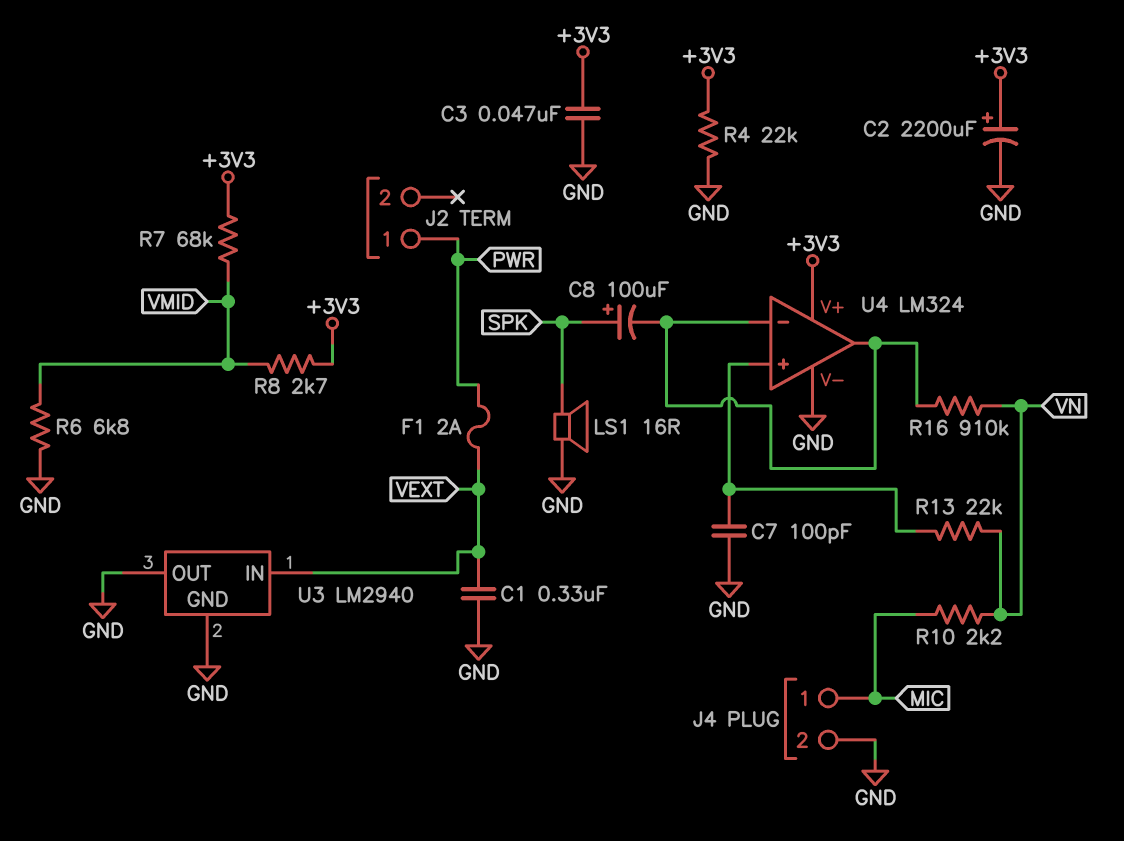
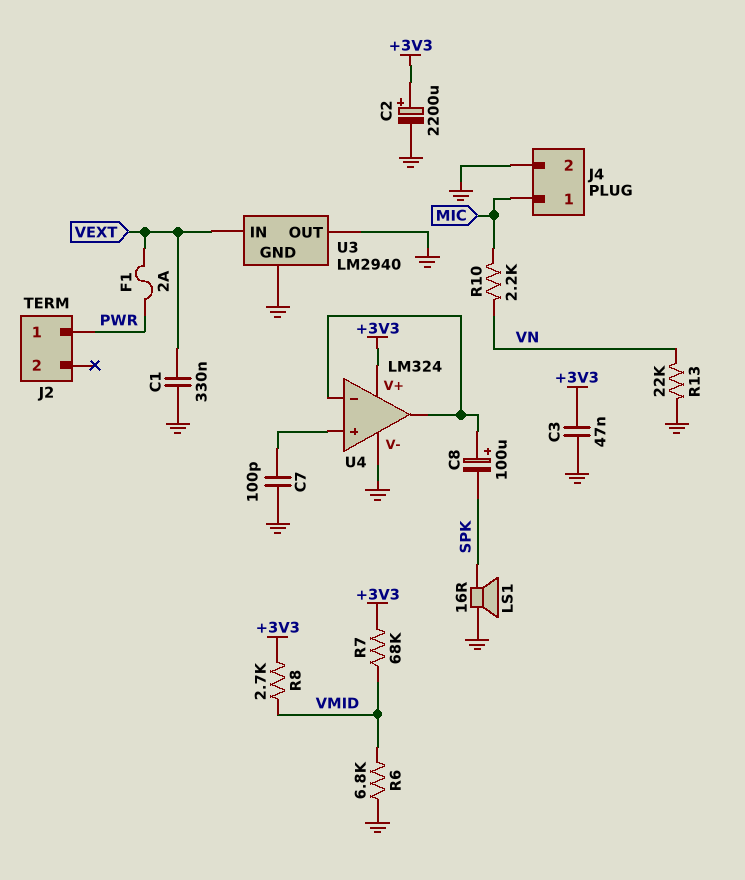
C8: 100uF (plus SPK, minus U4/in-) -> 100uF (plus U4/in-, minus SPK)
R4: 22k (+3V3, GND) -> none
R13: 22k (U4/in+, VN) -> 22k (GND, VN)
R16: 910k (U4/in-, VN) -> none

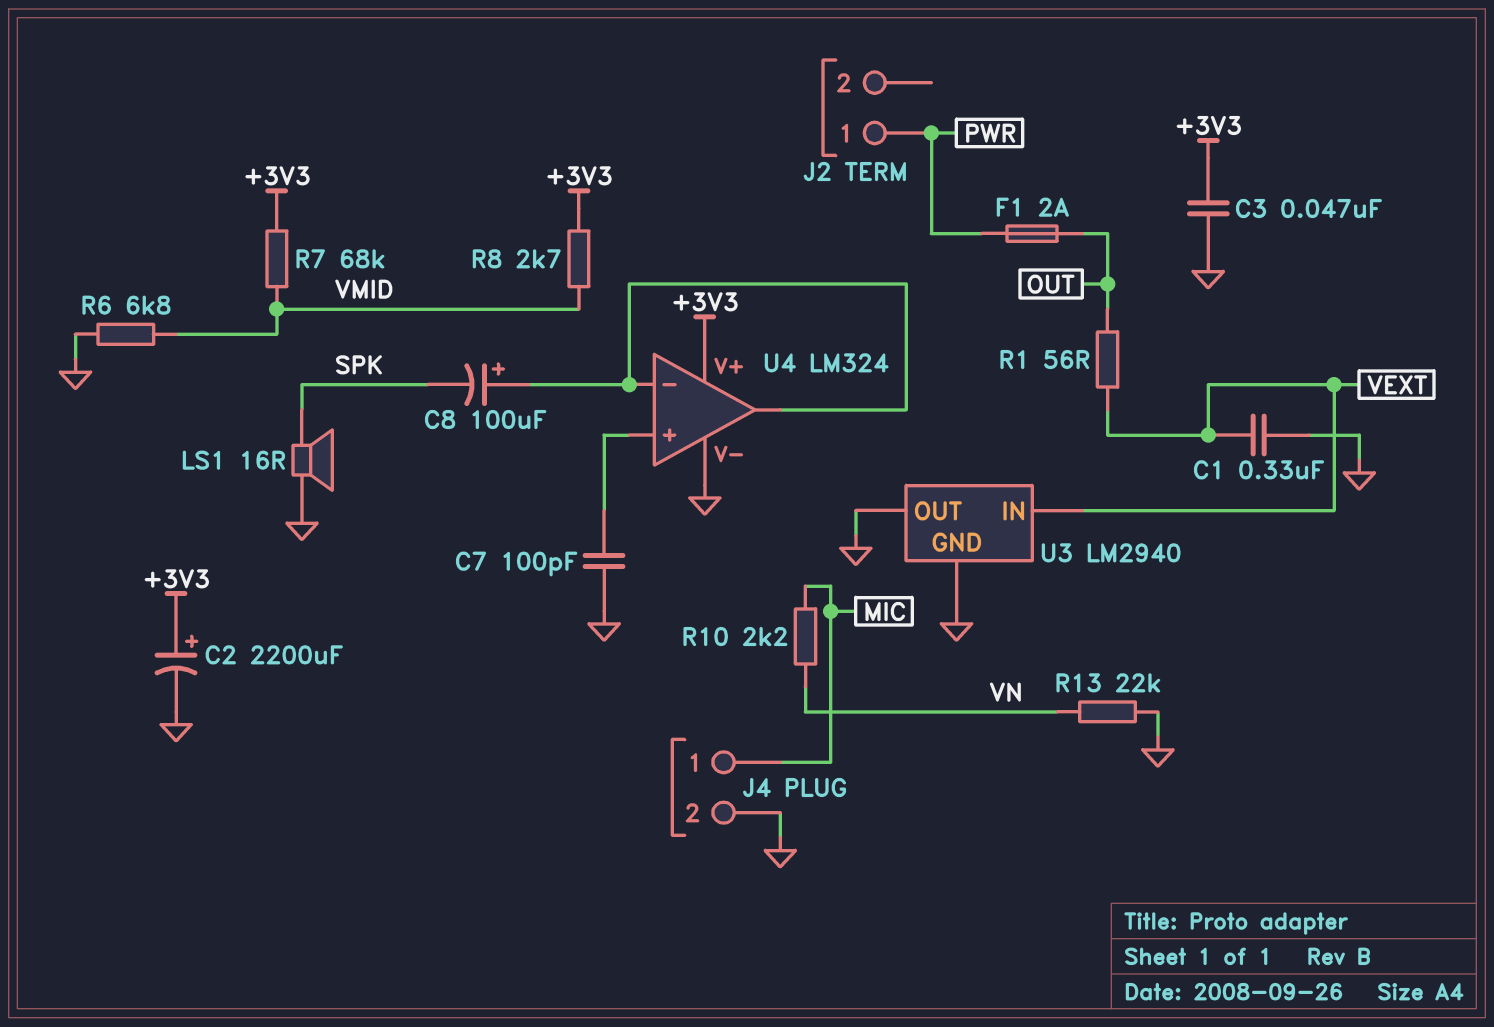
F1: 2A (PWR, VEXT) -> 2A (OUT, PWR)
R1: none -> 56 (OUT, VEXT)

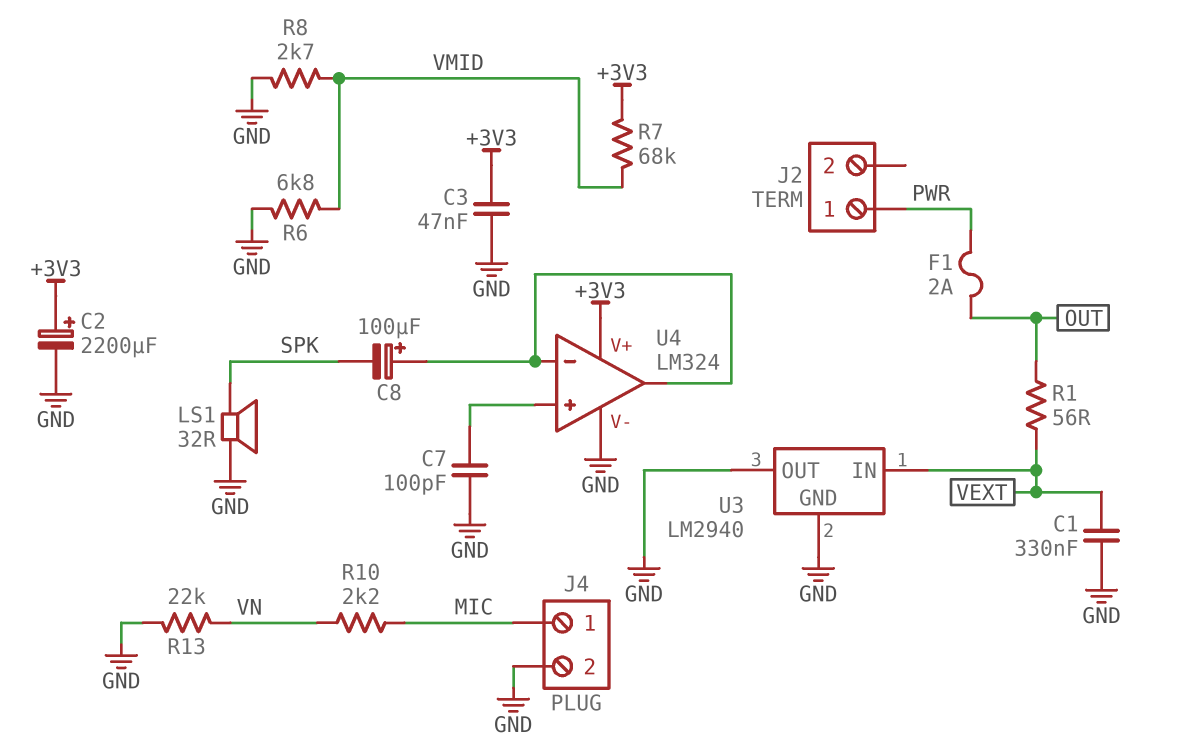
LS1: speaker 16R (GND, SPK) -> speaker 32R (GND, SPK)
R8: 2.7k (+3V3, VMID) -> 2.7k (GND, VMID)

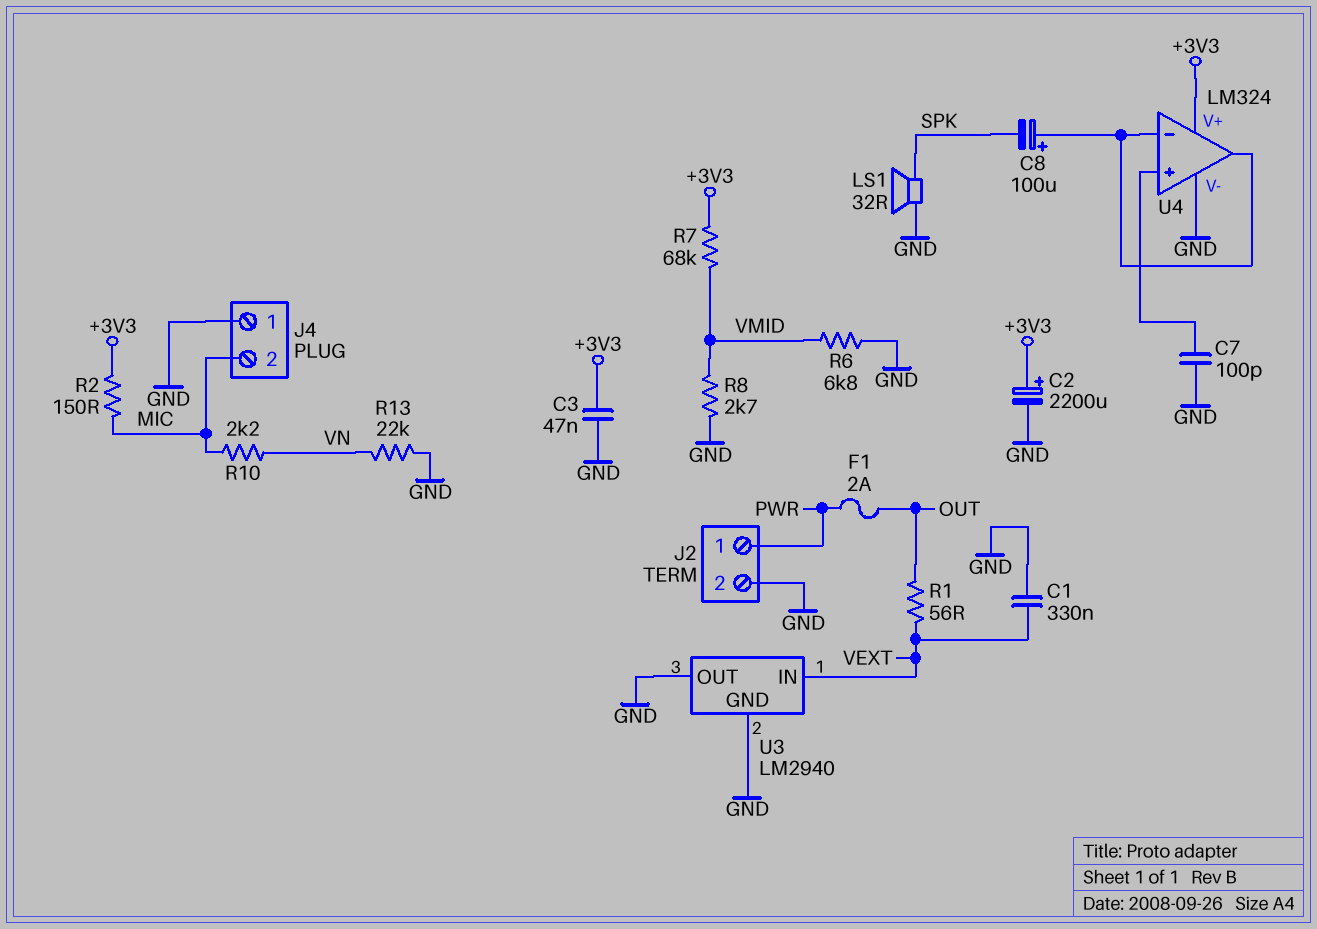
J2 pin 2: none -> GND
J4 pin 1: MIC -> GND
J4 pin 2: GND -> MIC
R2: none -> 150 (+3V3, MIC)

